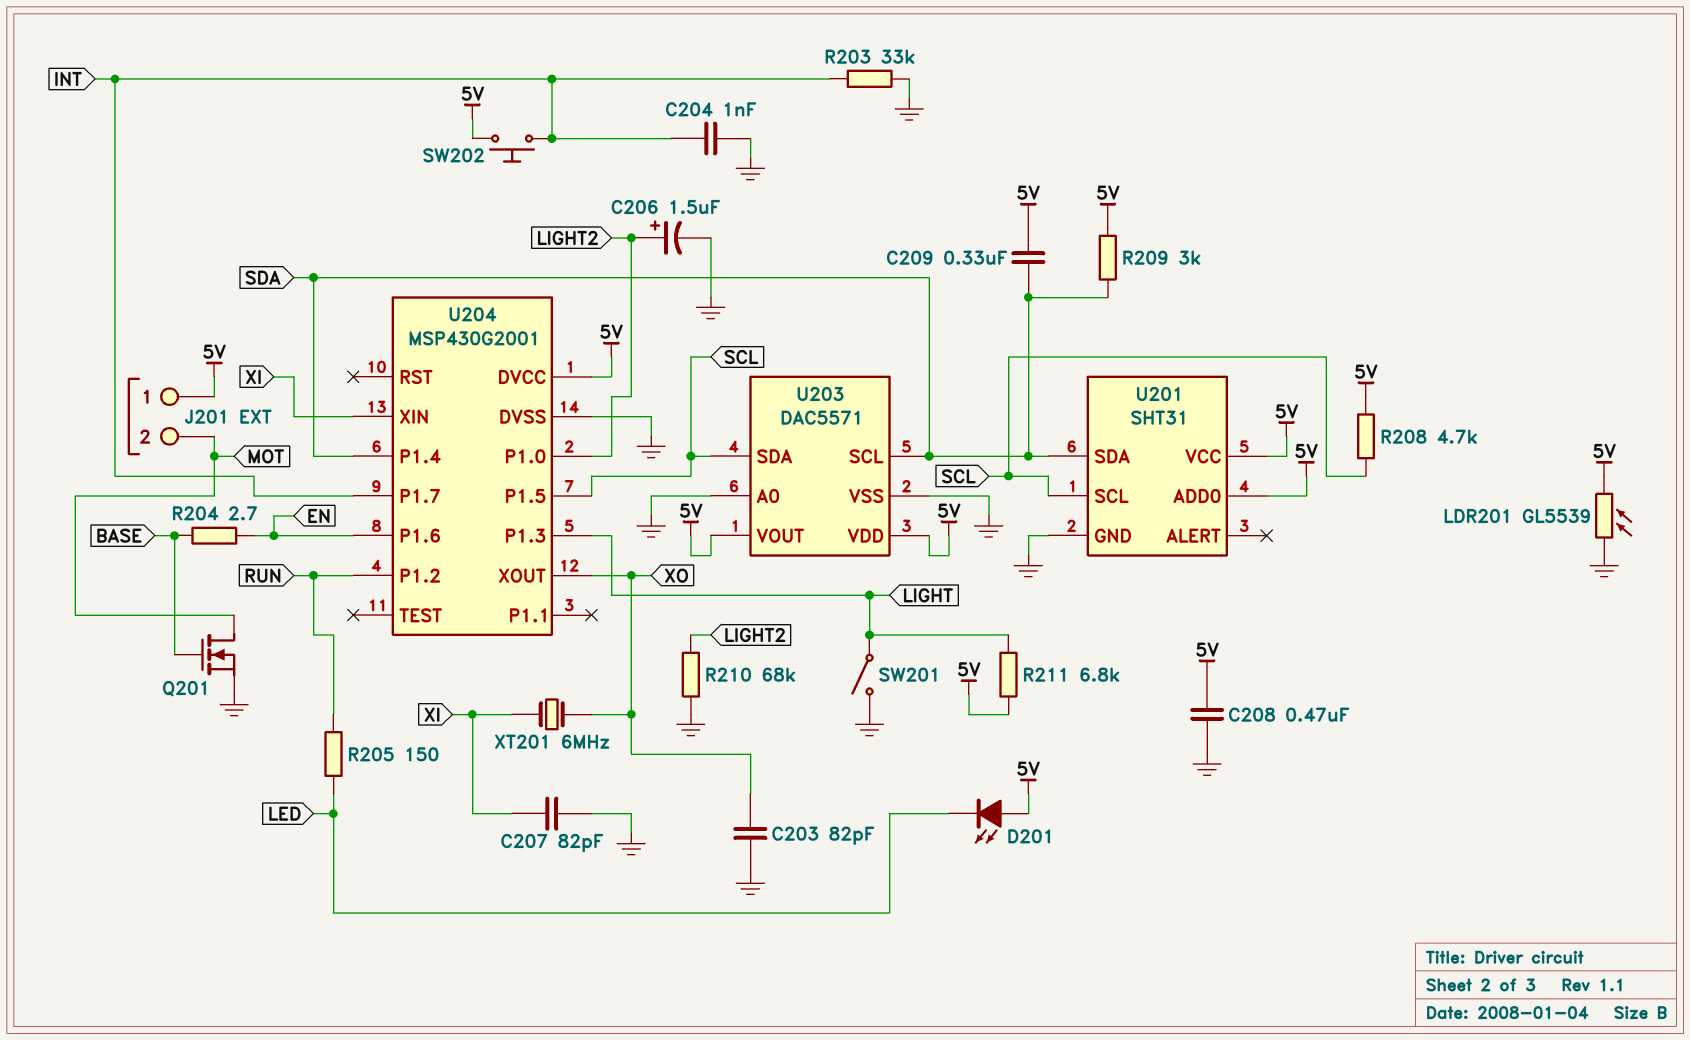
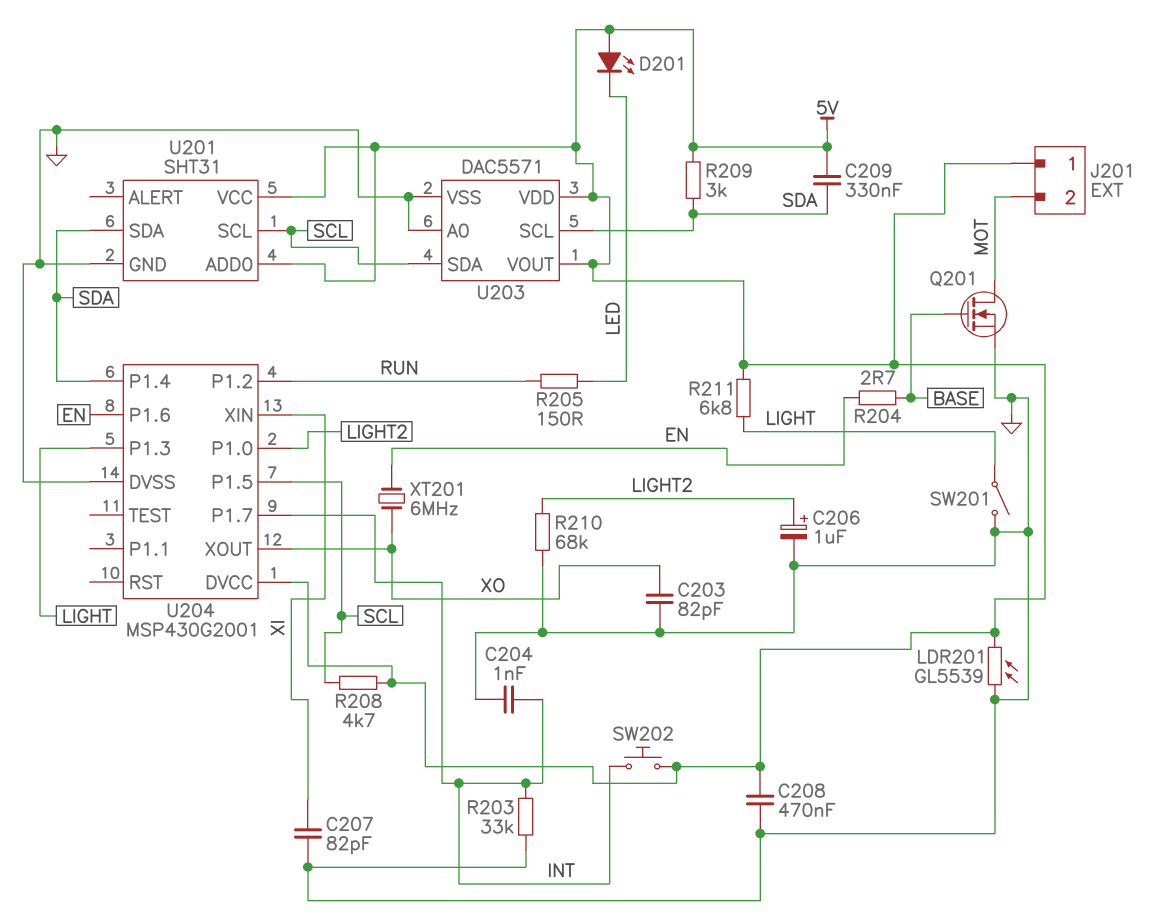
C206: 1.5uF (plus LIGHT2, minus GND) -> 1uF (plus LIGHT2, minus GND)
XT201: 6MHz (XI, XO) -> 6MHz (EN, XO)

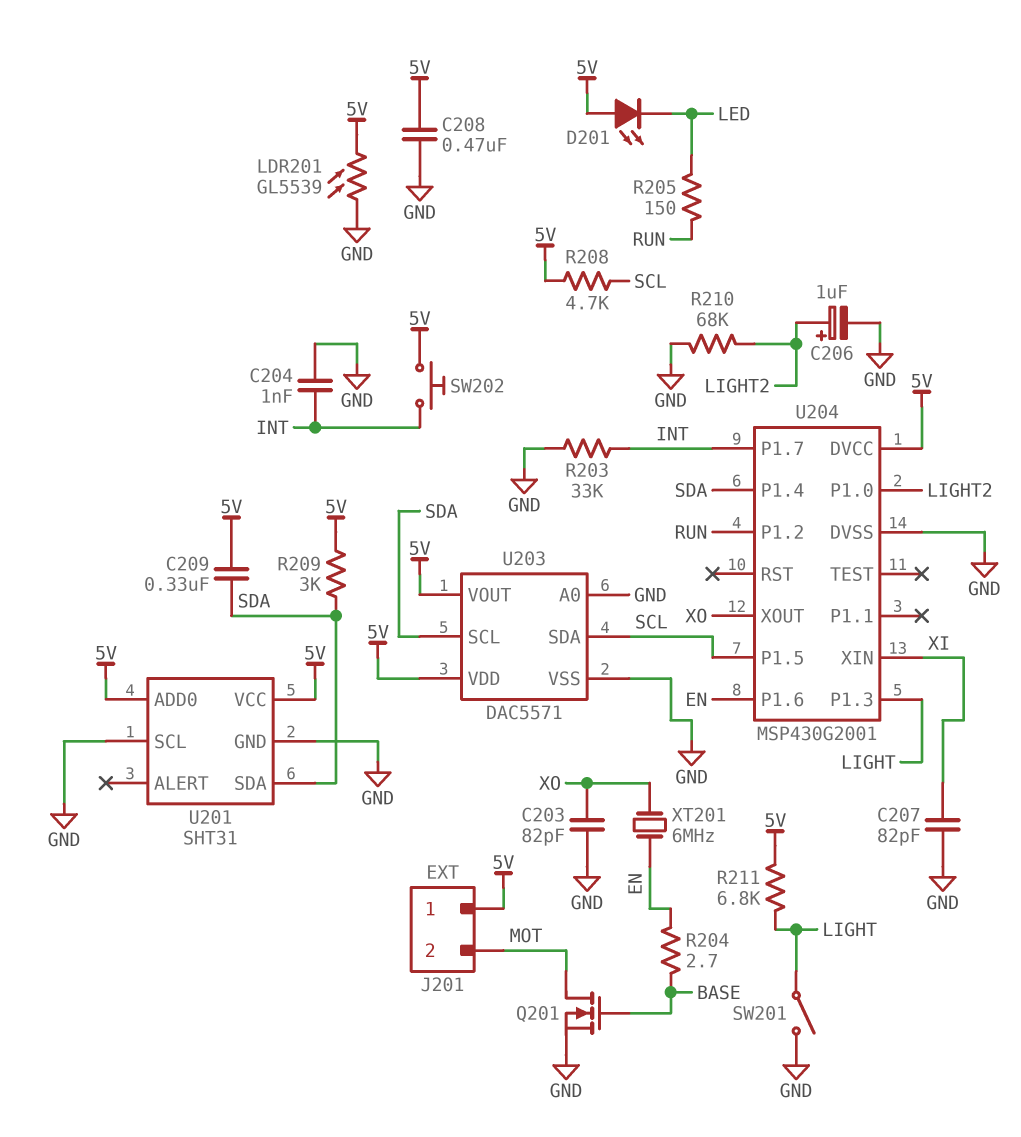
U201 pin SCL: SCL -> GND

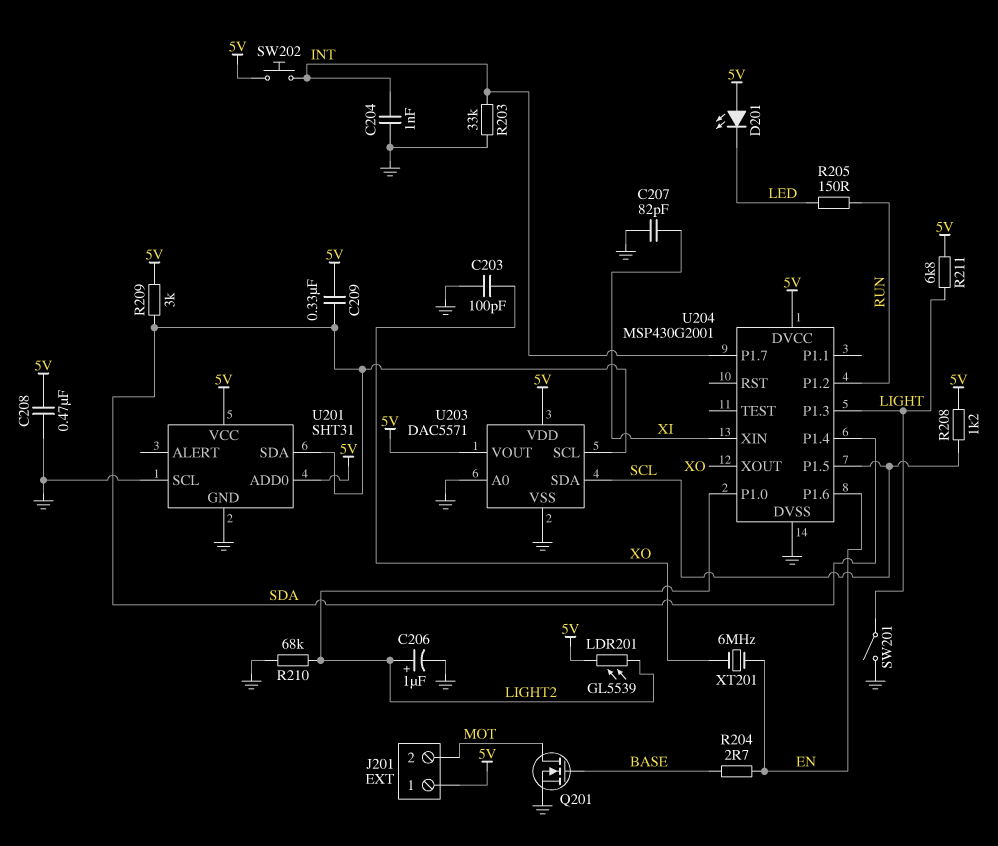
C203: 82pF (GND, XO) -> 100pF (GND, XO)
LDR201: GL5539 (5V, GND) -> GL5539 (5V, LIGHT2)
R208: 4.7k (5V, SCL) -> 1.2k (5V, SCL)

